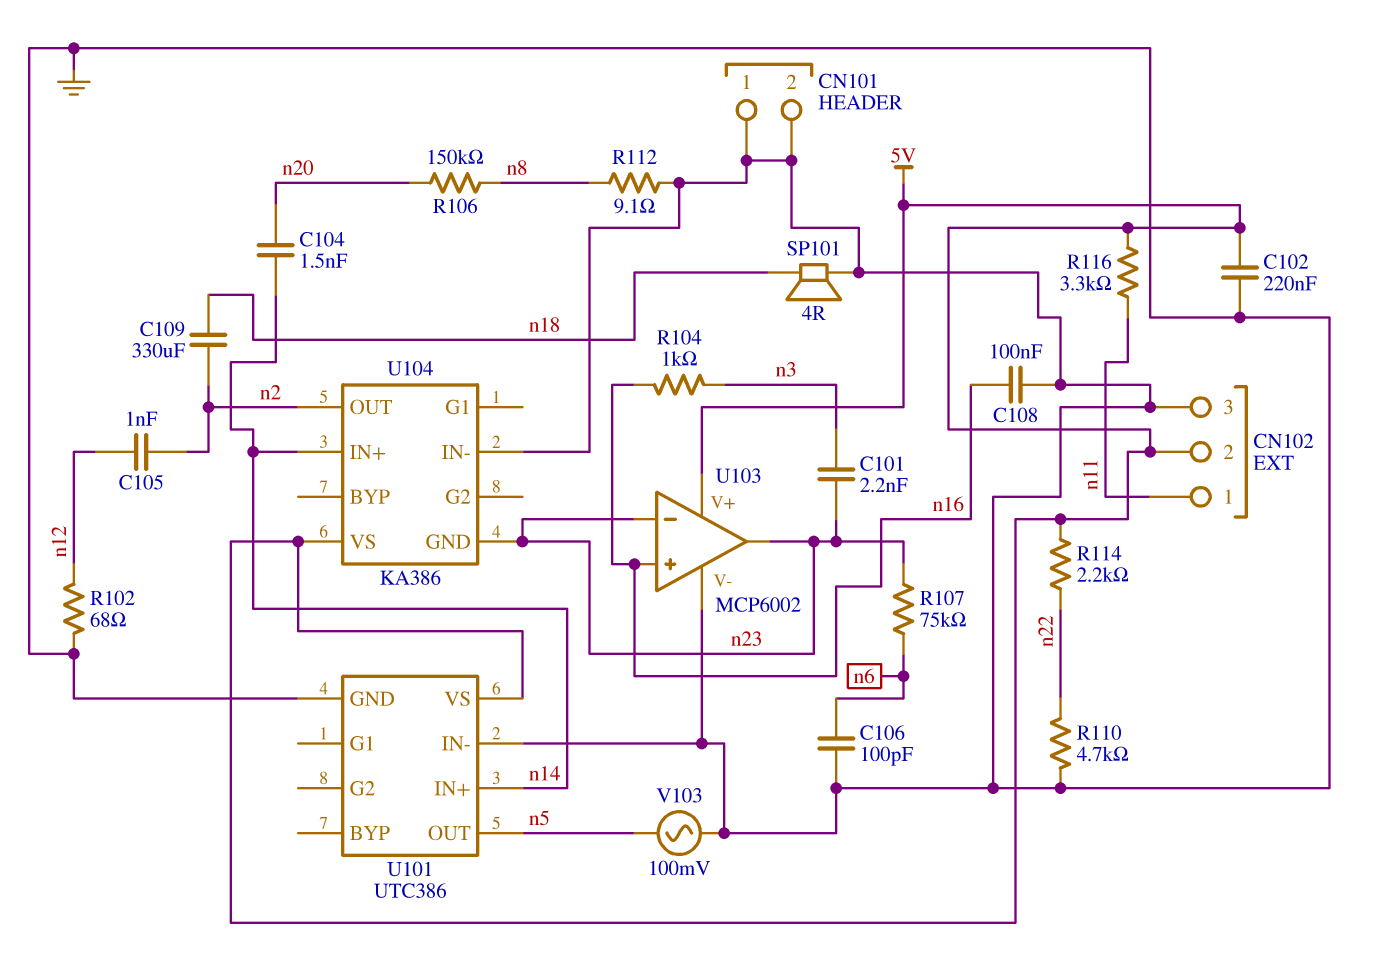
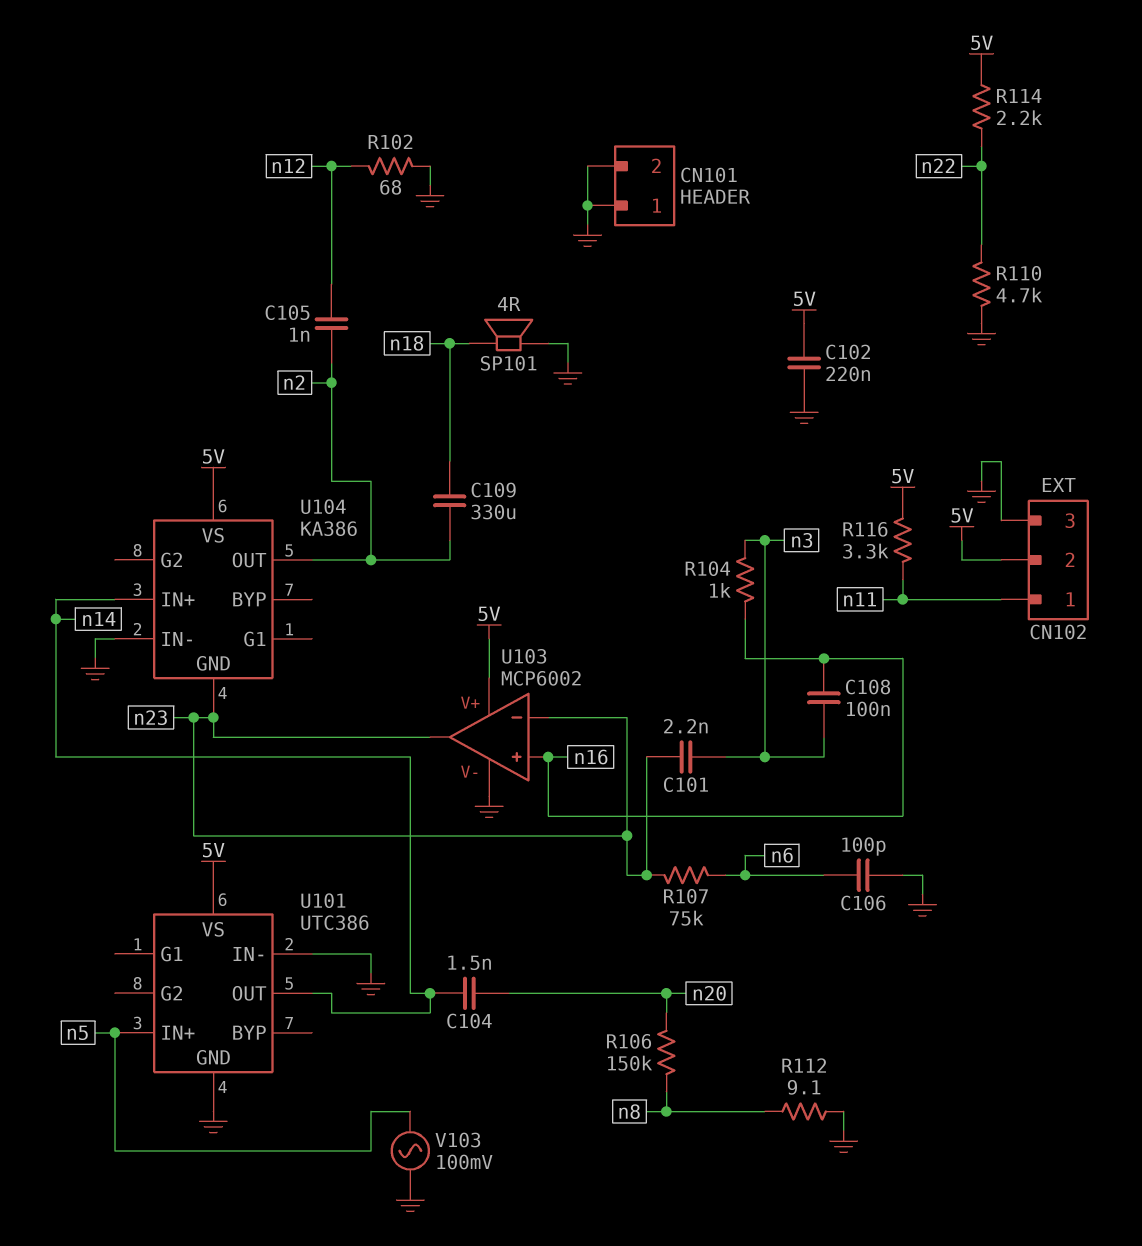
C108: 100nF (GND, n16) -> 100nF (n3, n16)
U101 pin IN+: n14 -> n5
U101 pin OUT: n5 -> n14

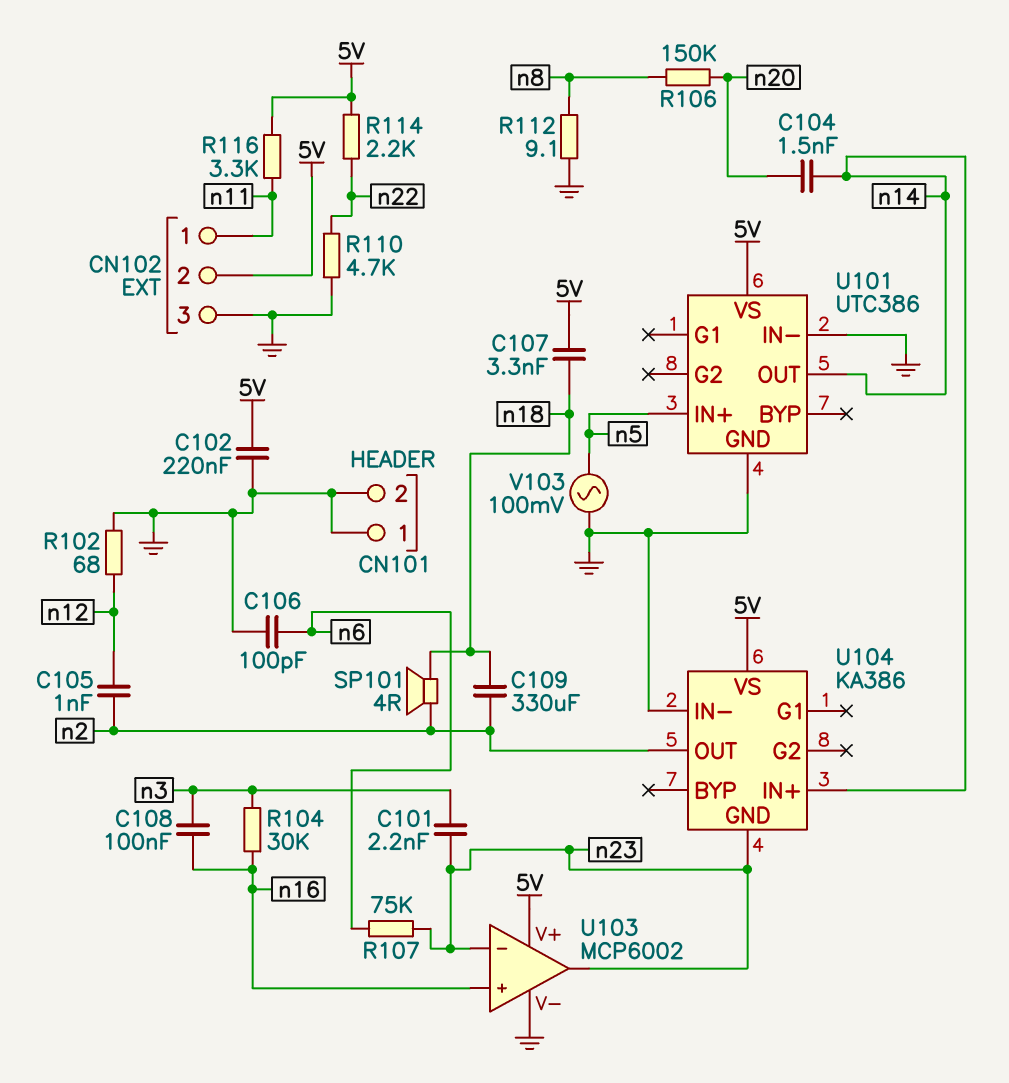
C107: none -> 3.3nF (5V, n18)
R104: 1k (n3, n16) -> 30k (n3, n16)
SP101: speaker 4R (GND, n18) -> speaker 4R (n2, n18)

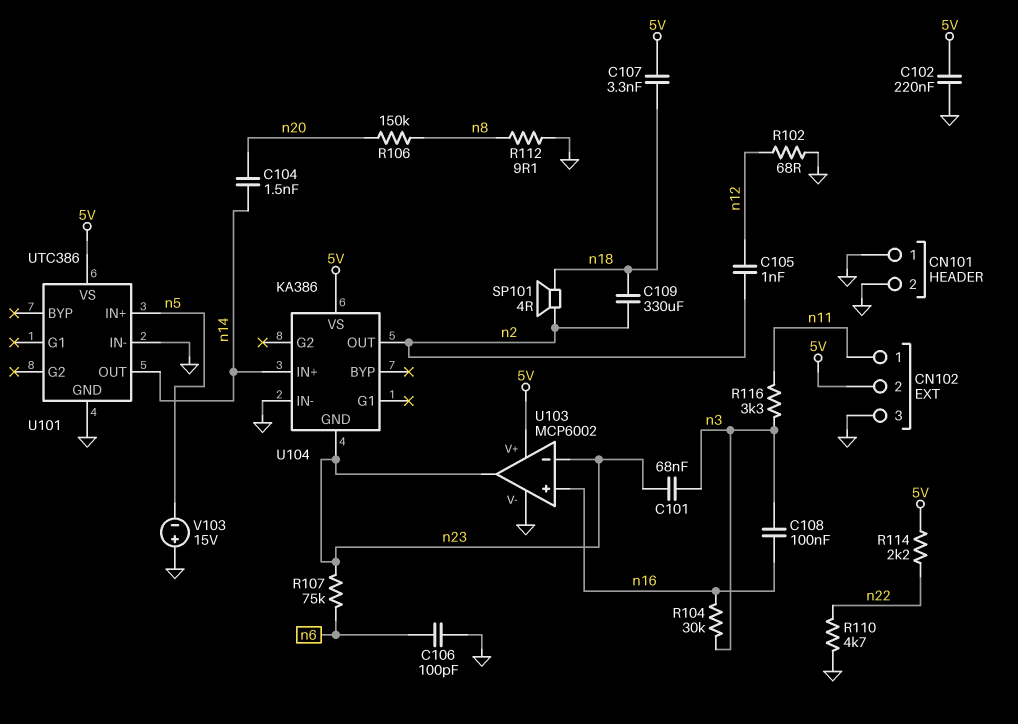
C101: 2.2nF (n3, n23) -> 68nF (n3, n23)
R116: 3.3k (5V, n11) -> 3.3k (n3, n11)
V103: AC 100mV (GND, n5) -> 15V (plus GND, minus n5)

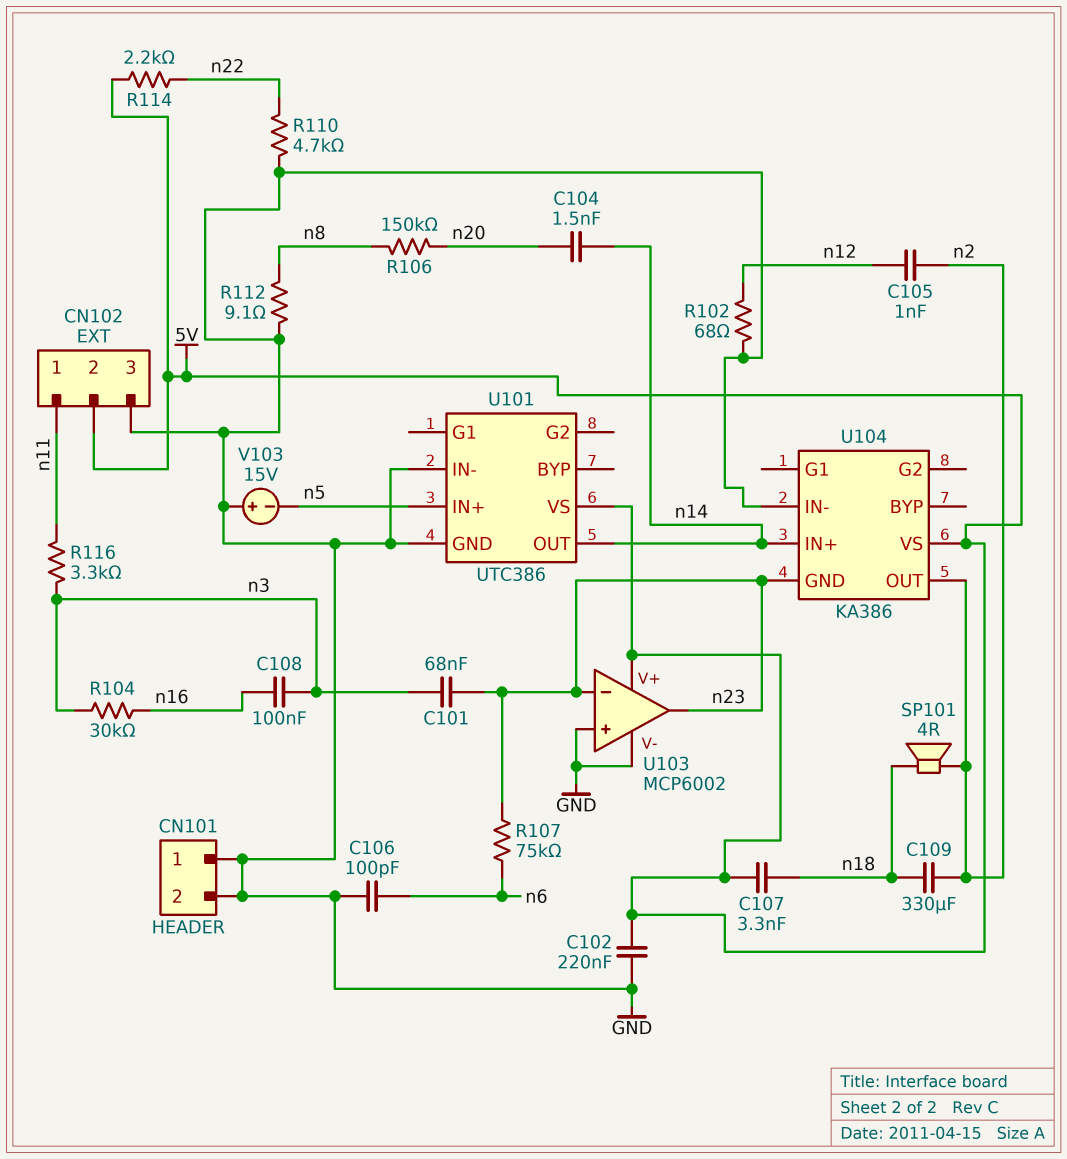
U103 pin in+: n16 -> GND

